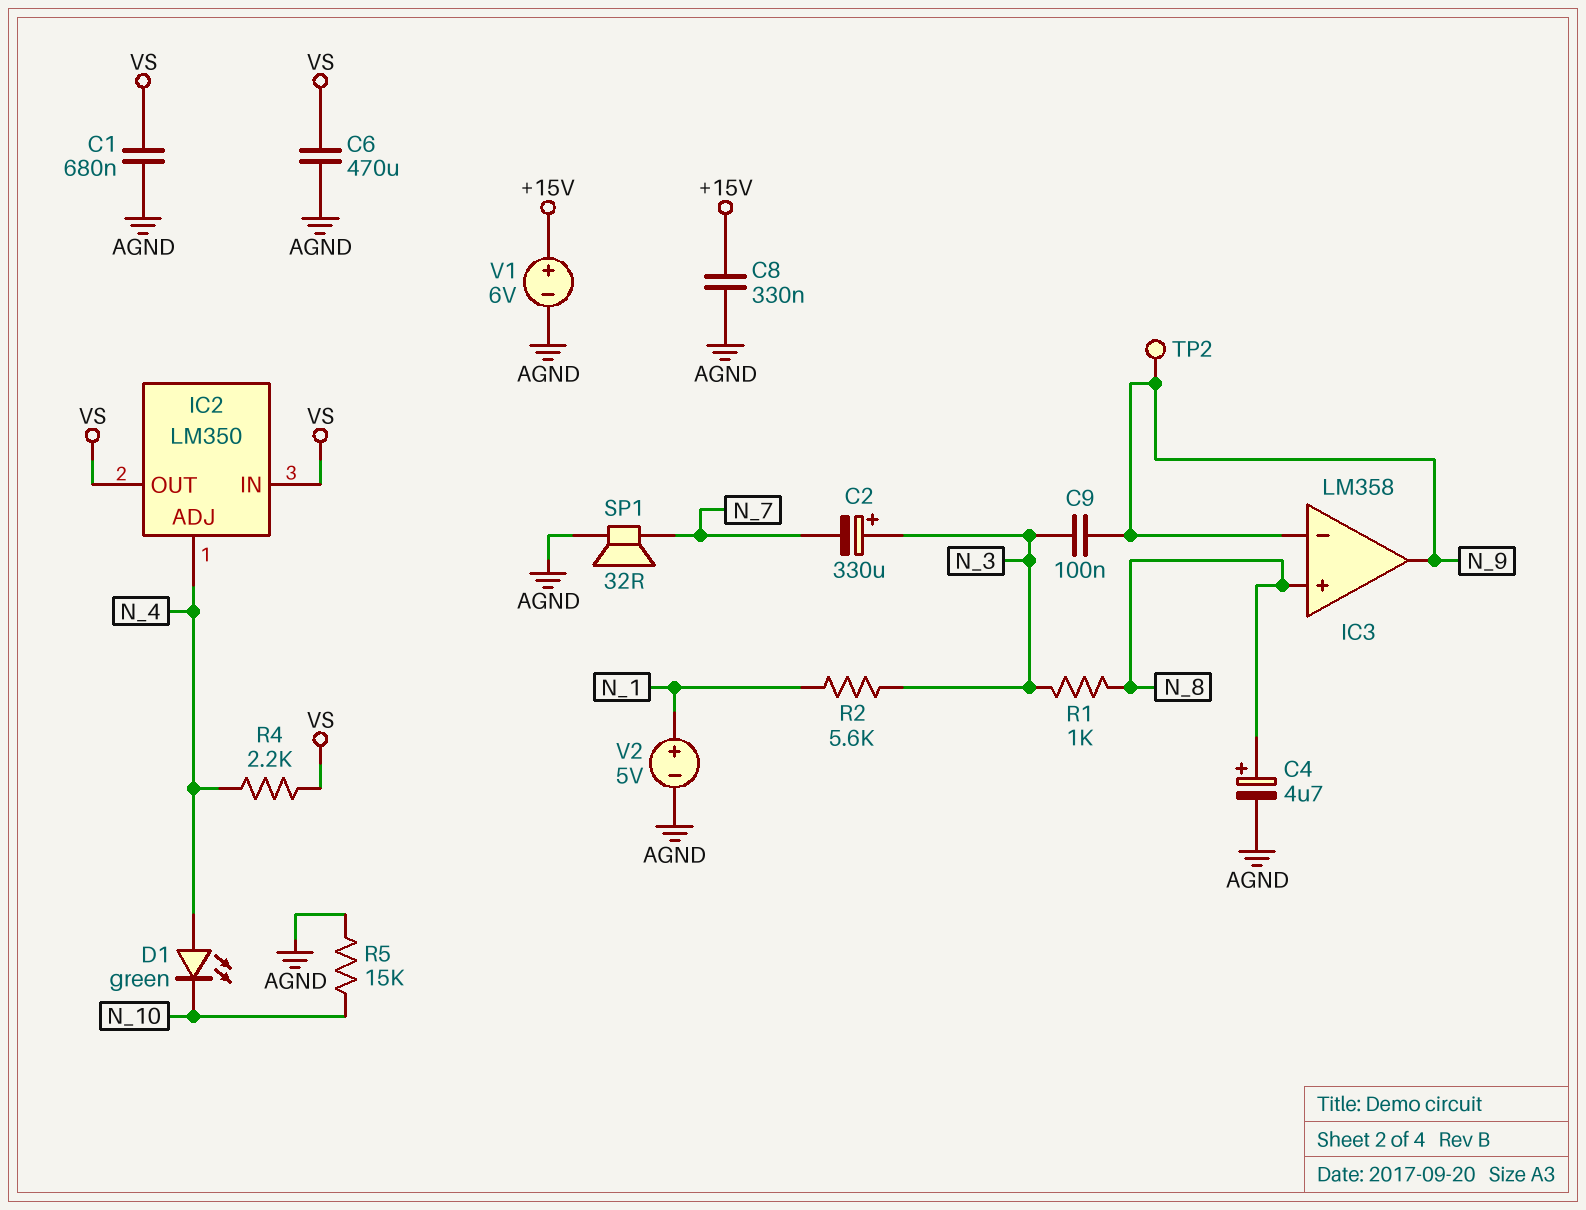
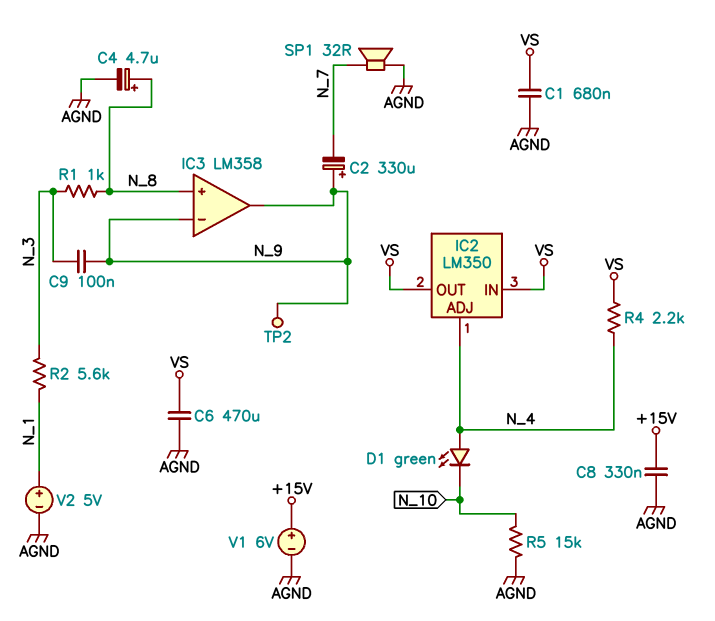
C2: 330uF (plus N_3, minus N_7) -> 330uF (plus N_9, minus N_7)

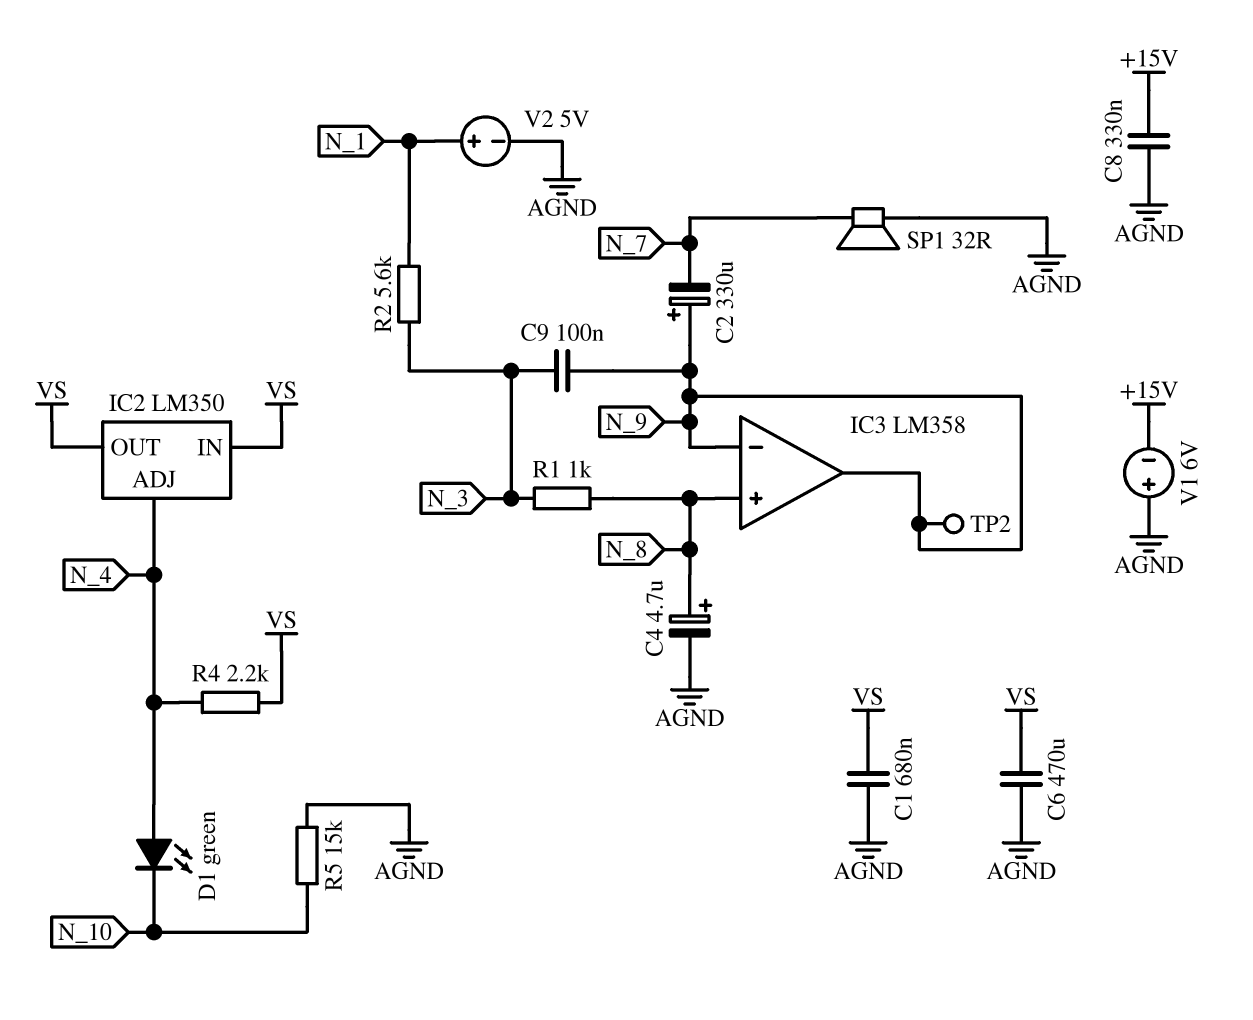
V1: 6V (plus +15V, minus AGND) -> 6V (plus AGND, minus +15V)

